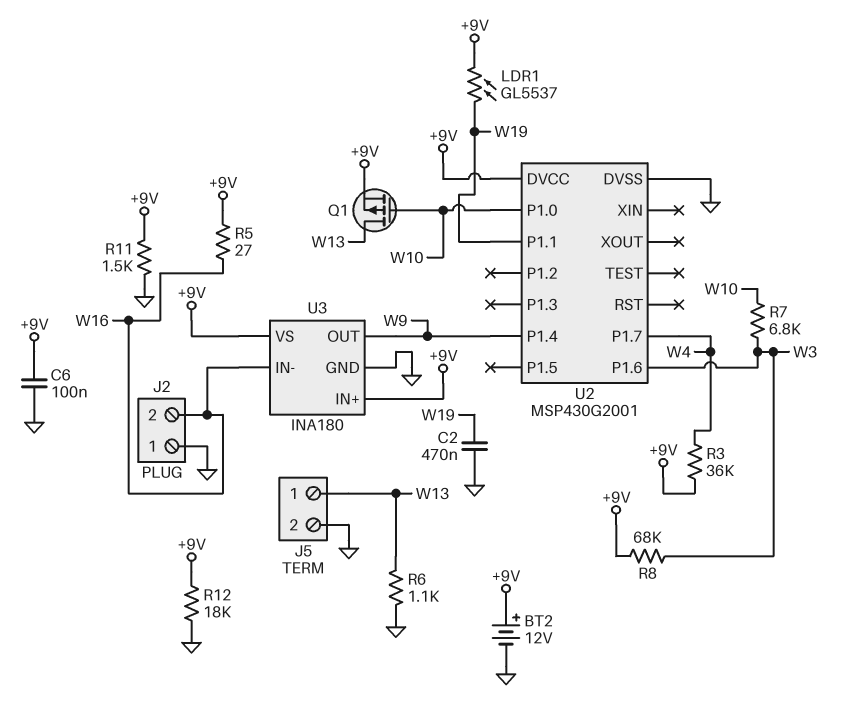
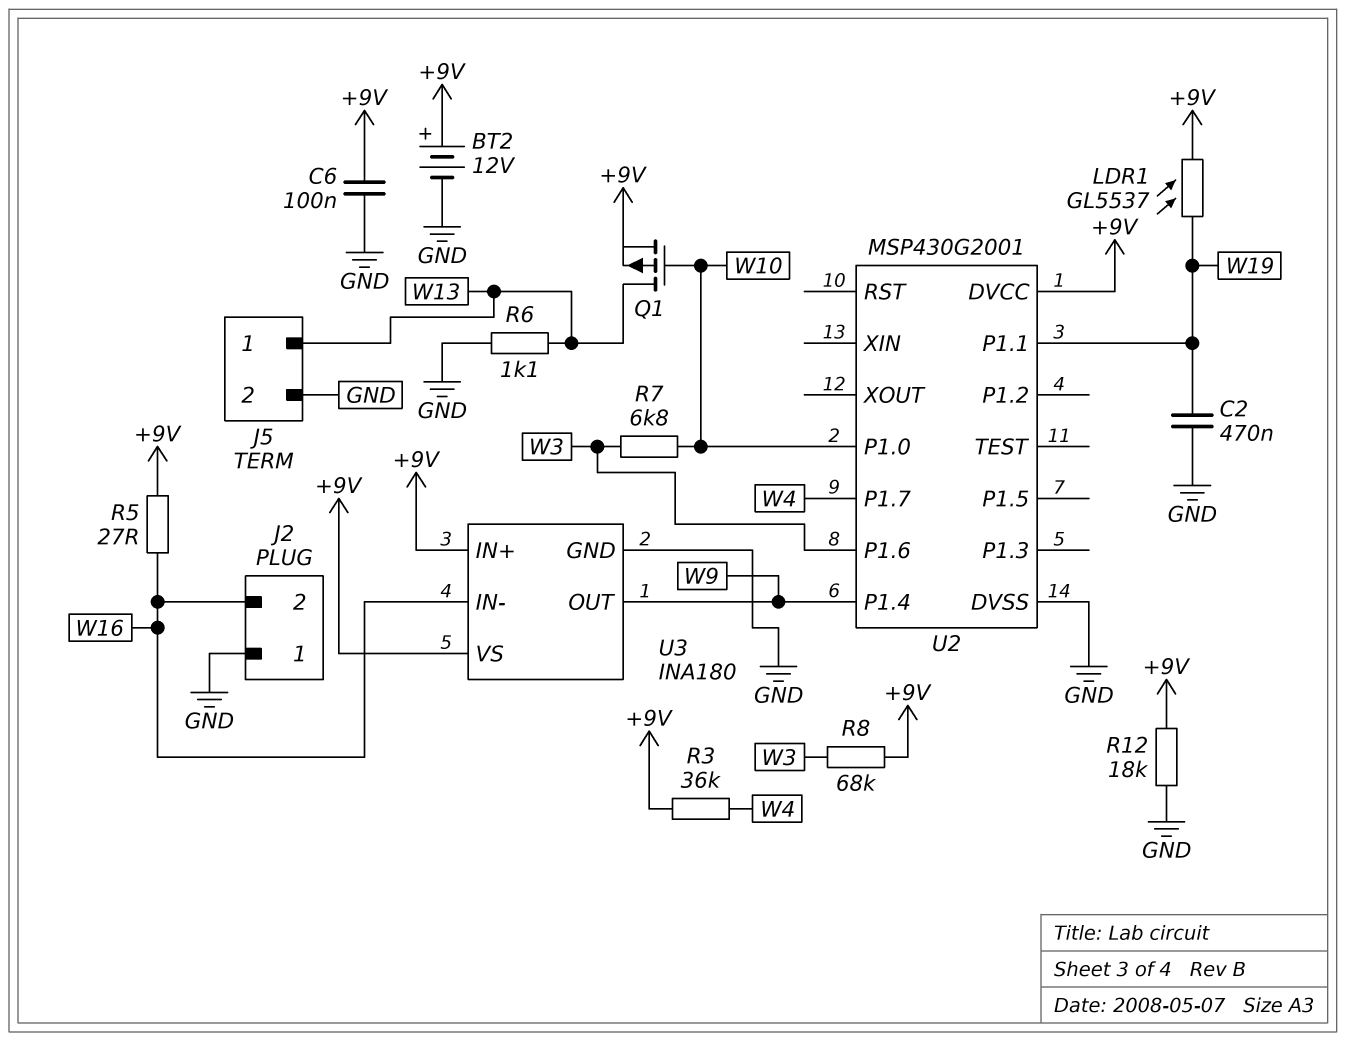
R11: 1.5k (+9V, GND) -> none

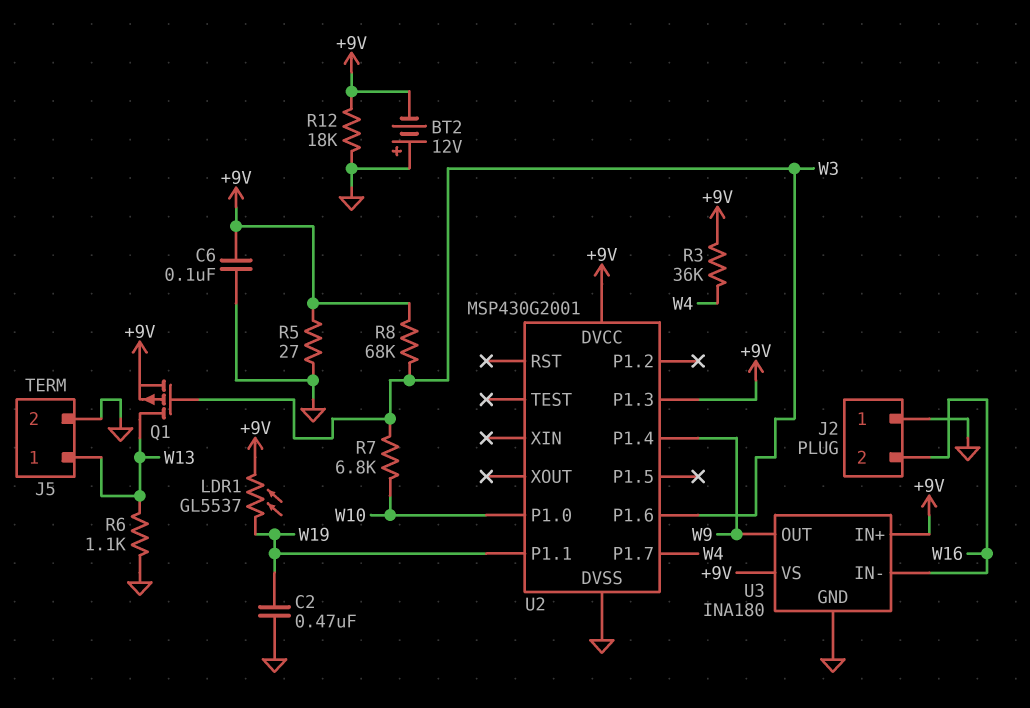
BT2: 12V (plus +9V, minus GND) -> 12V (plus GND, minus +9V)
Q1: PMOS (G W10, D W13, S +9V) -> PMOS (G W3, D W13, S +9V)
R5: 27 (+9V, W16) -> 27 (+9V, GND)
U2 pin P1.3: none -> +9V

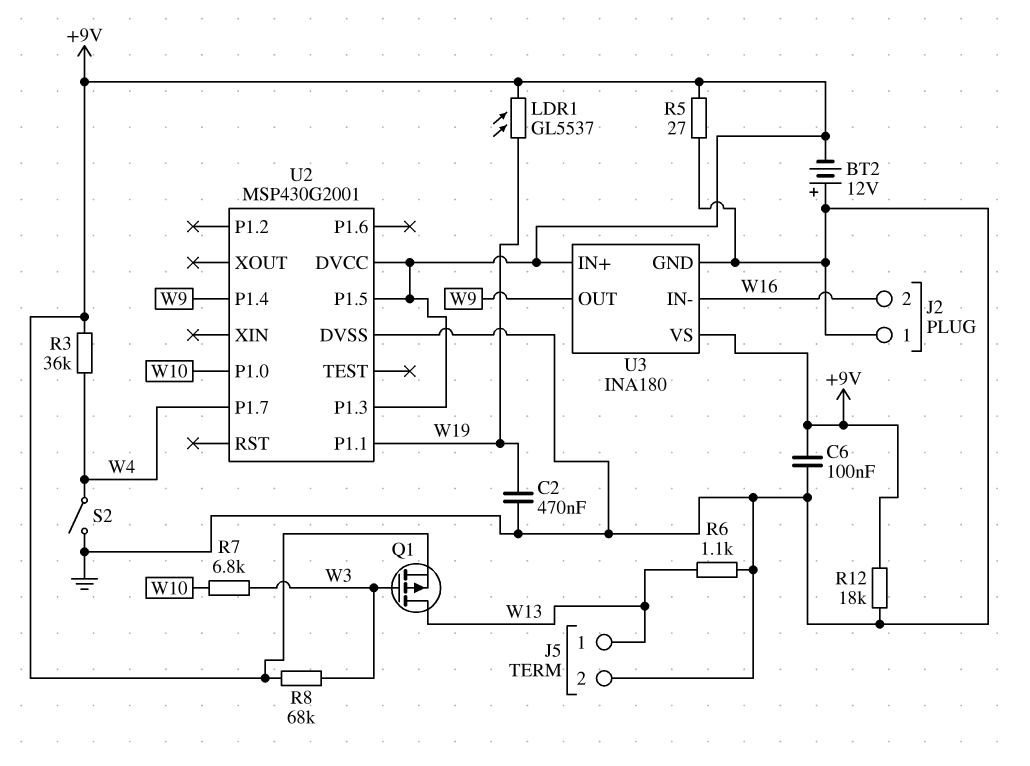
S2: none -> switch (GND, W4)
U2 pin P1.5: none -> +9V
U2 pin P1.6: W3 -> none

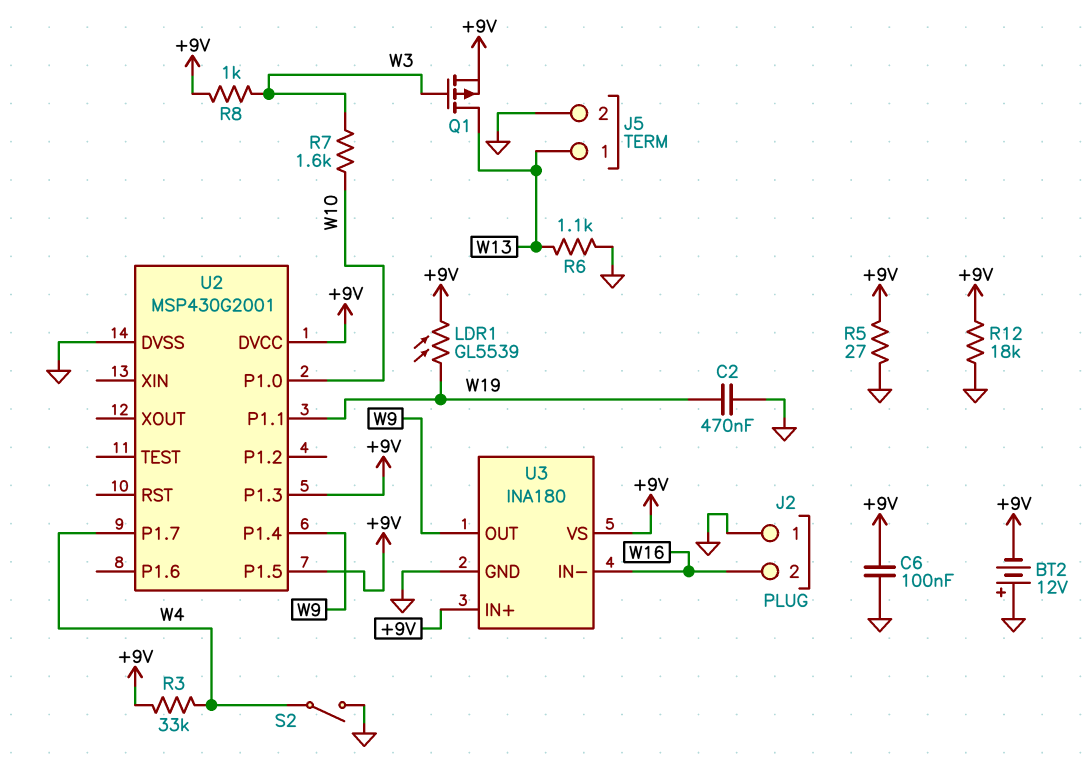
LDR1: GL5537 (+9V, W19) -> GL5539 (+9V, W19)
R3: 36k (+9V, W4) -> 33k (+9V, W4)
R7: 6.8k (W3, W10) -> 1.6k (W3, W10)
R8: 68k (+9V, W3) -> 1k (+9V, W3)

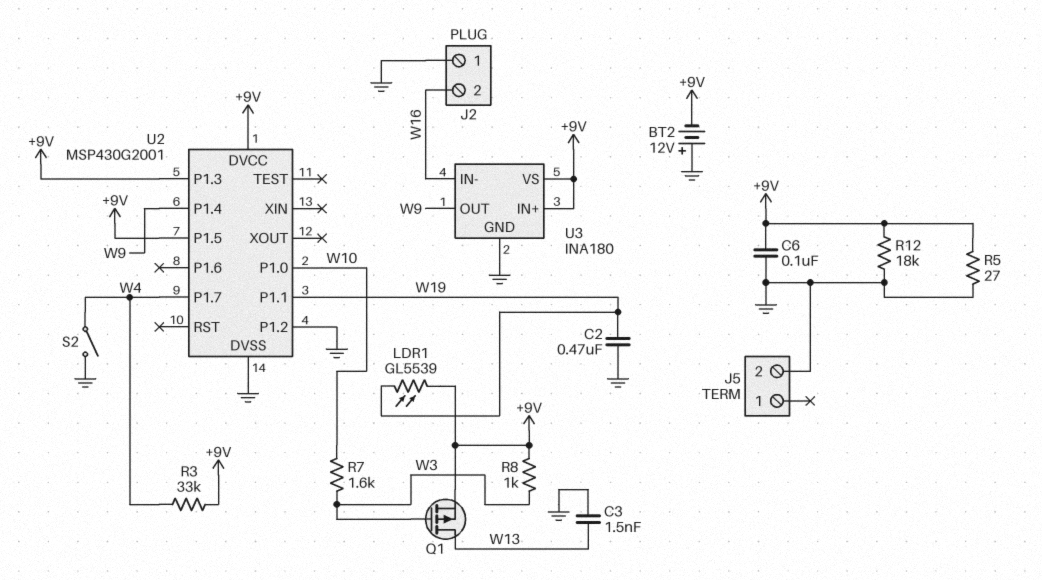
C3: none -> 1.5nF (GND, W13)
J5 pin 1: W13 -> none
R6: 1.1k (GND, W13) -> none
U2 pin P1.2: none -> GND

